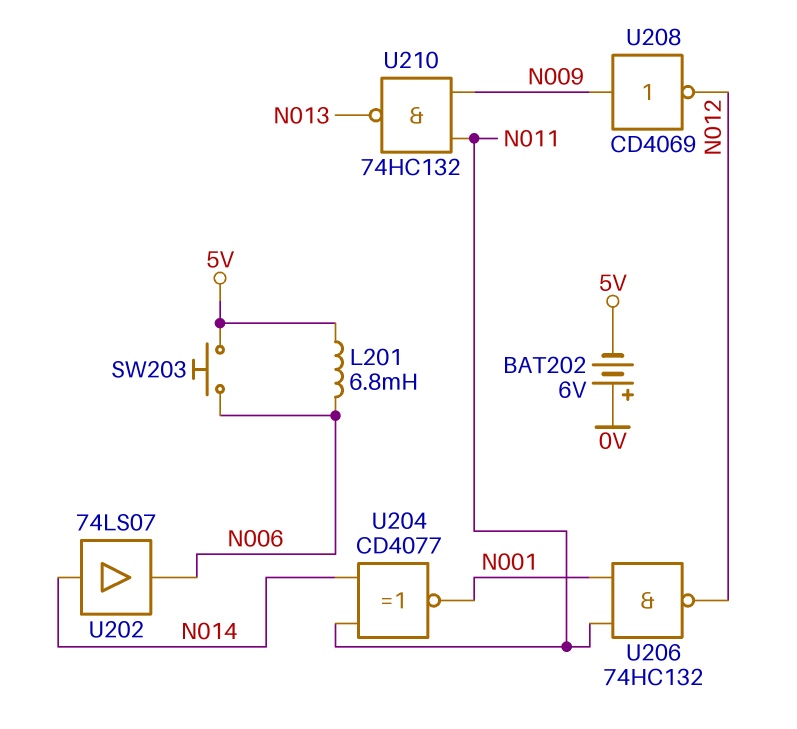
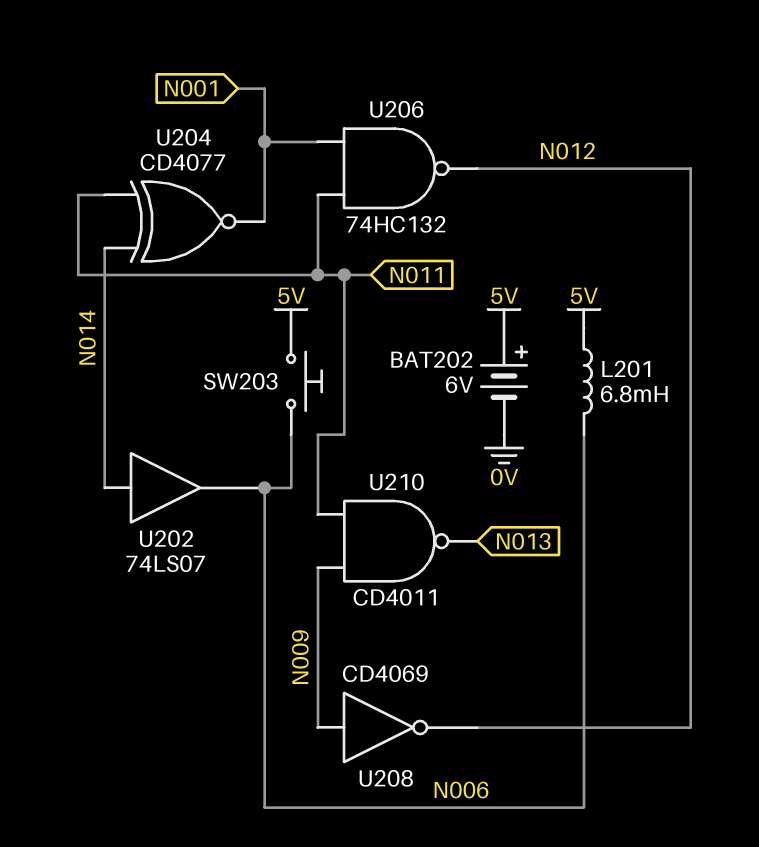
BAT202: 6V (plus 0V, minus 5V) -> 6V (plus 5V, minus 0V)
U210: NAND 74HC132 (in N009, in N011, out N013) -> NAND CD4011 (in N009, in N011, out N013)

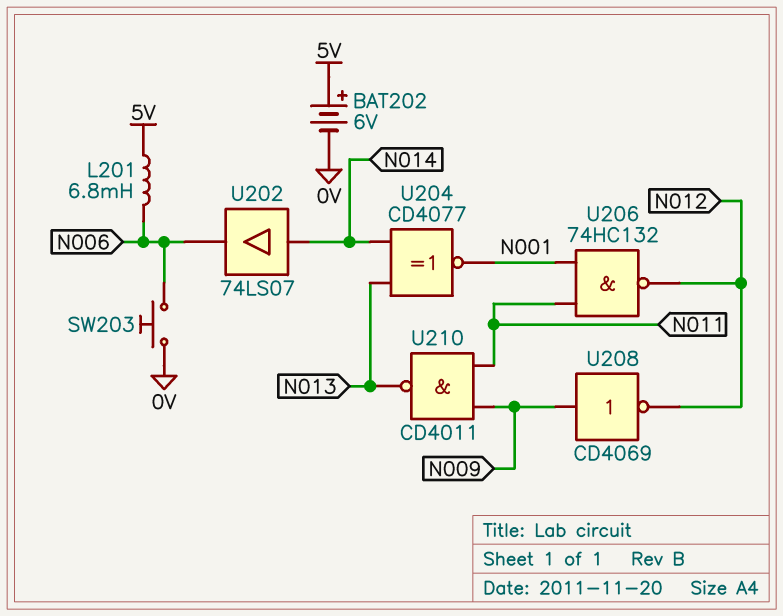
SW203: button (5V, N006) -> button (0V, N006)
U204: XNOR CD4077 (in N011, in N014, out N001) -> XNOR CD4077 (in N013, in N014, out N001)

